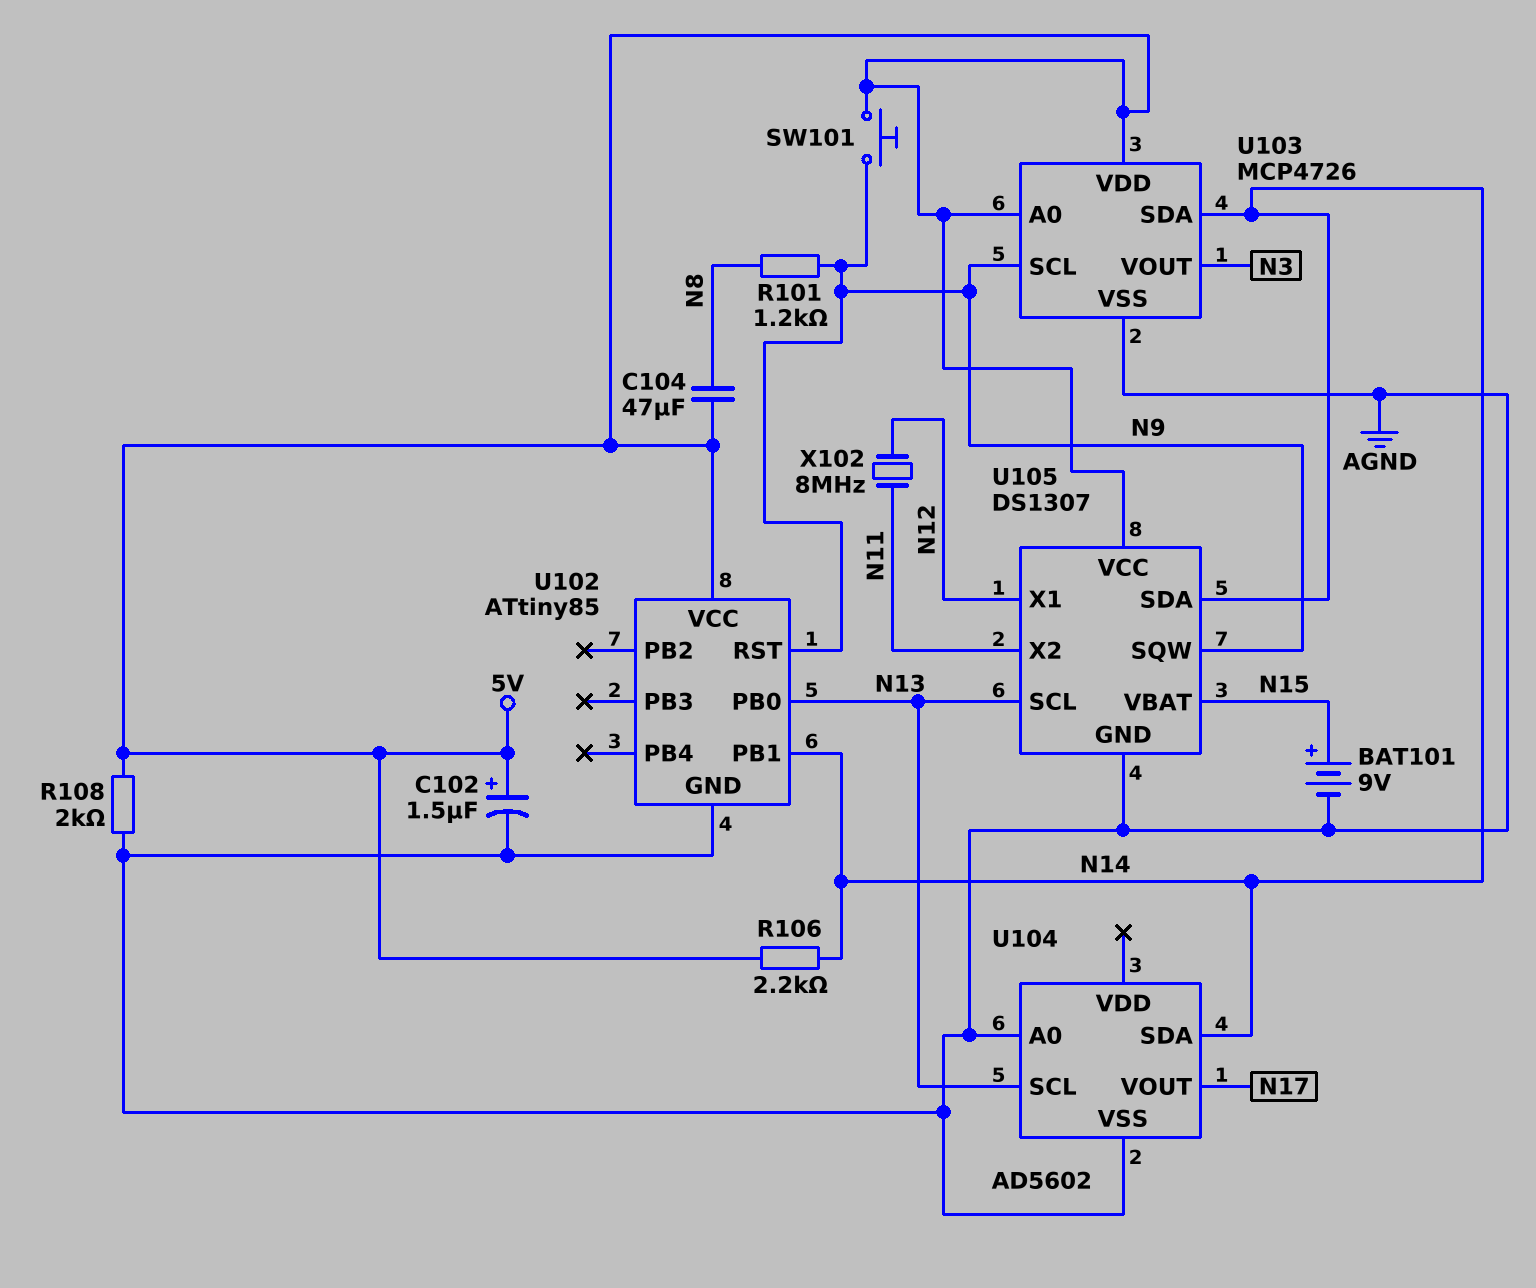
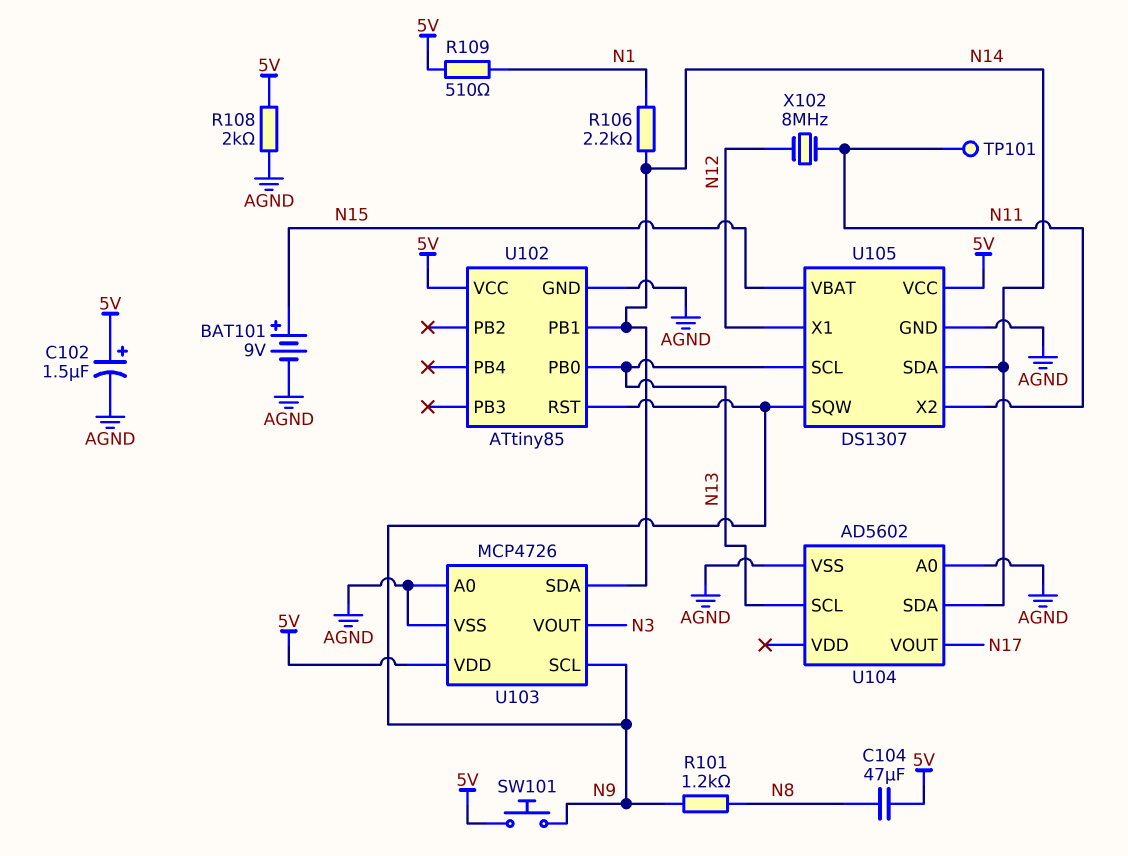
R106: 2.2k (5V, N14) -> 2.2k (N1, N14)
R109: none -> 510 (5V, N1)
TP101: none -> test point (N11)
U103 pin A0: 5V -> AGND

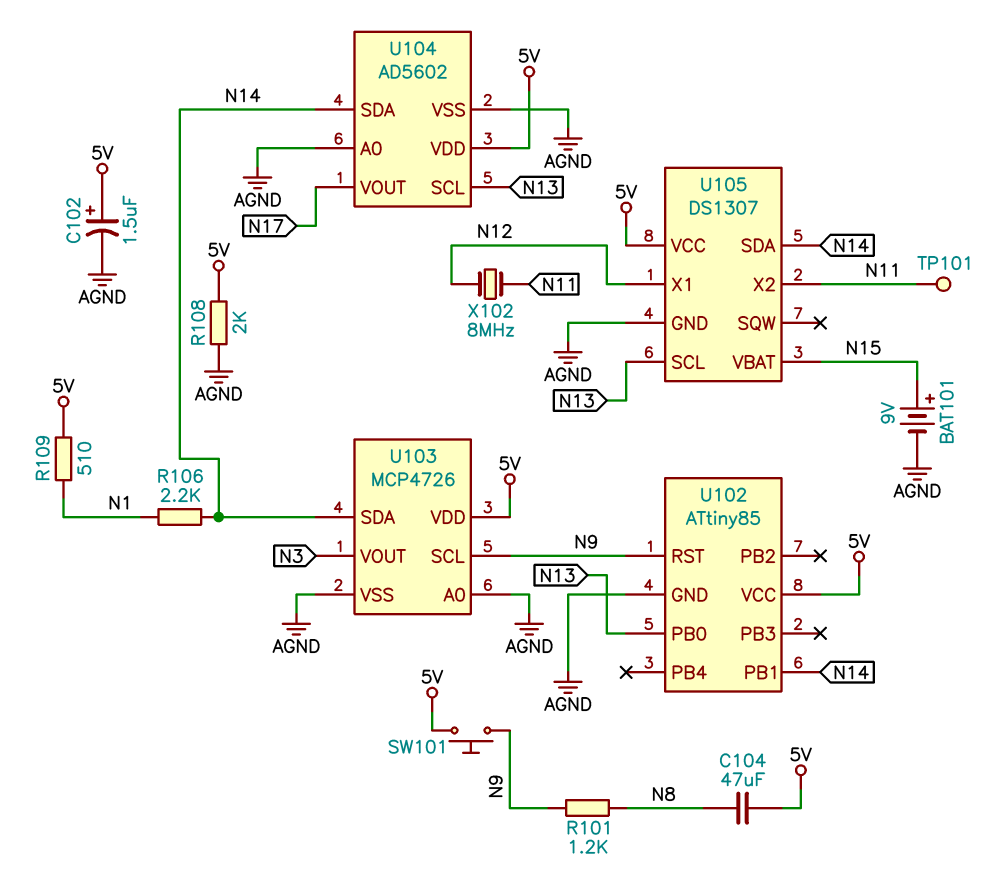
U104 pin VDD: none -> 5V
U105 pin SQW: N9 -> none

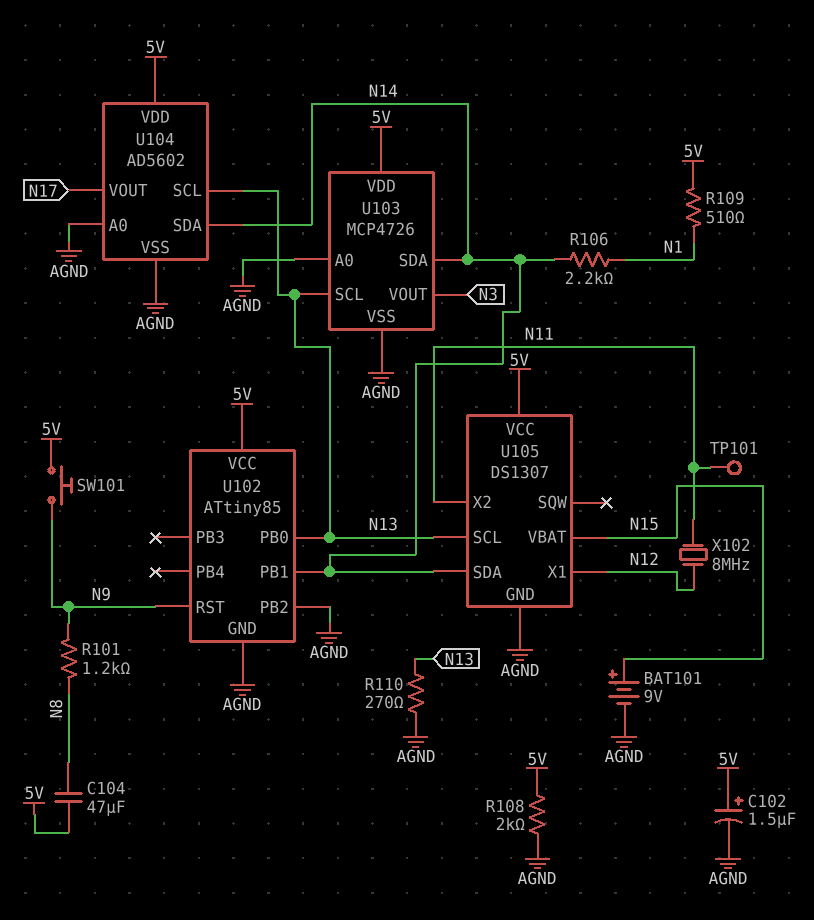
R110: none -> 270 (AGND, N13)
U102 pin PB2: none -> AGND
U103 pin SCL: N9 -> N13

